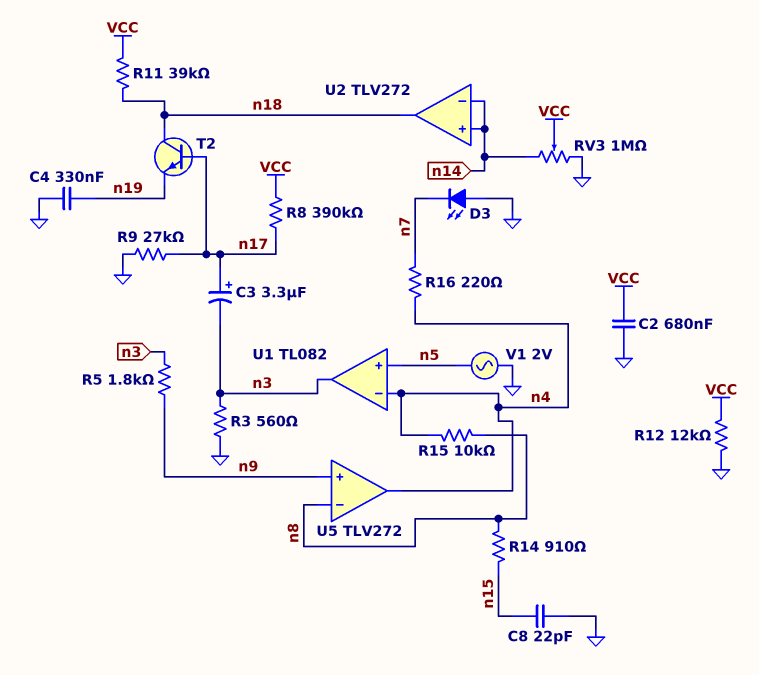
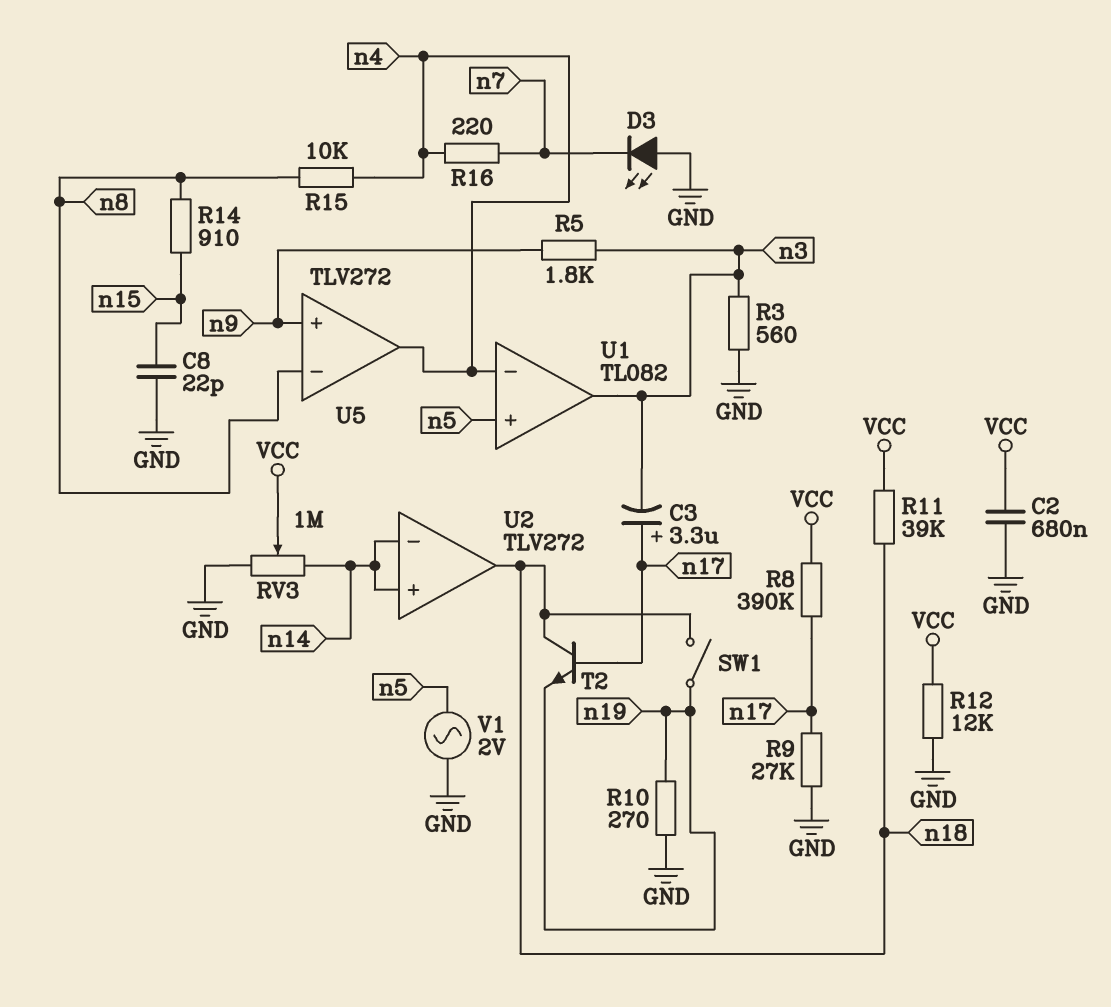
C4: 330nF (GND, n19) -> none
R10: none -> 270 (GND, n19)
SW1: none -> switch (n18, n19)

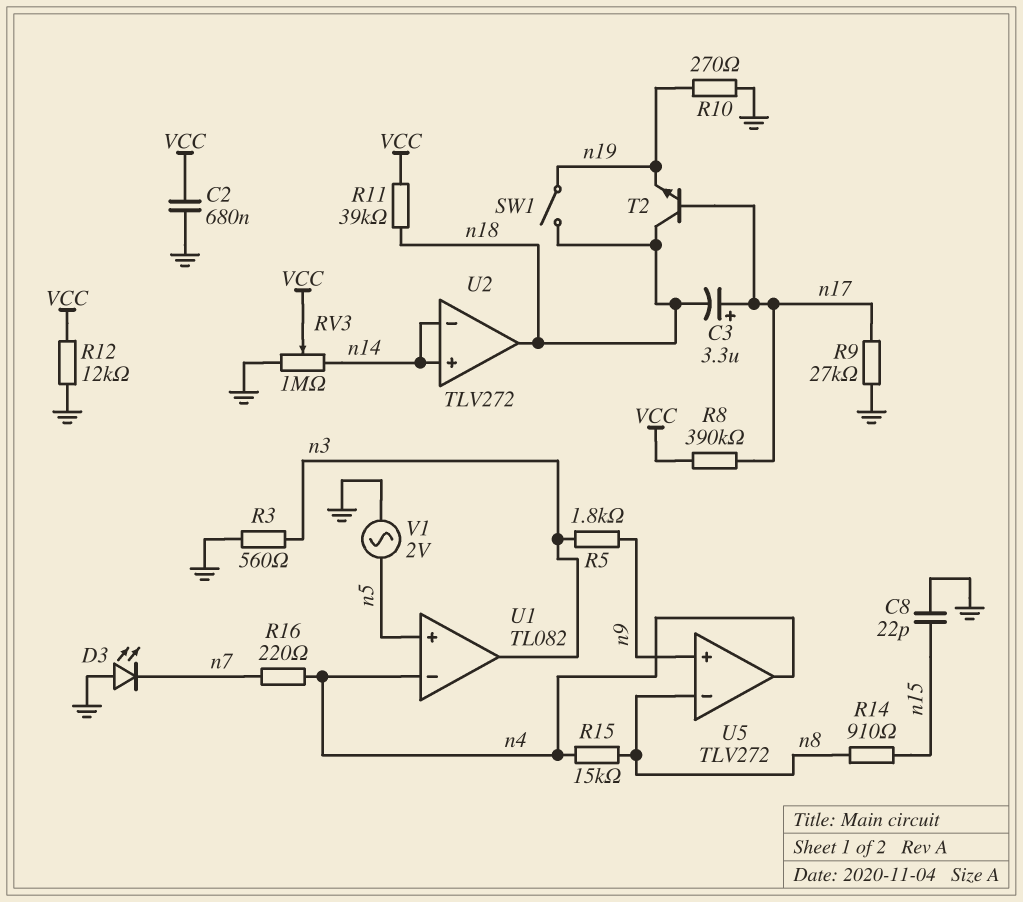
C3: 3.3uF (plus n17, minus n3) -> 3.3uF (plus n17, minus n18)
R15: 10k (n4, n8) -> 15k (n4, n8)

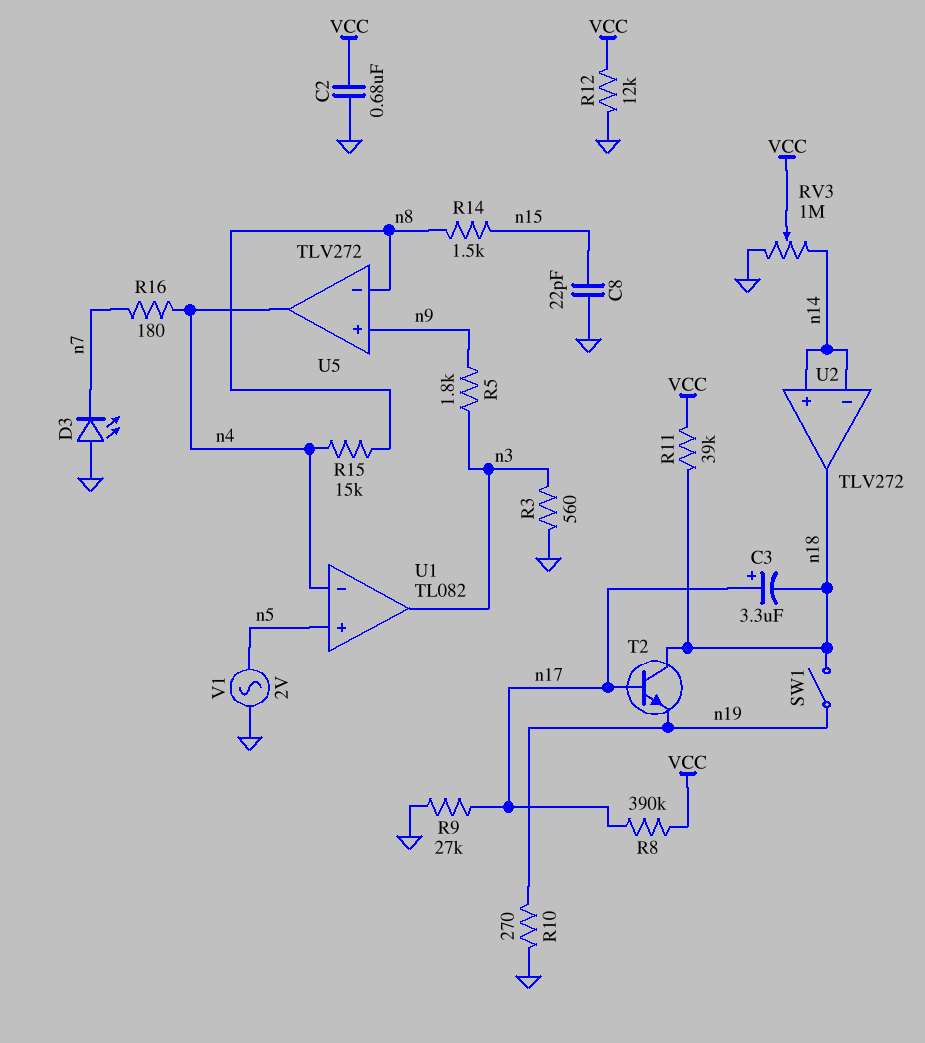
R14: 910 (n8, n15) -> 1.5k (n8, n15)
R16: 220 (n4, n7) -> 180 (n4, n7)

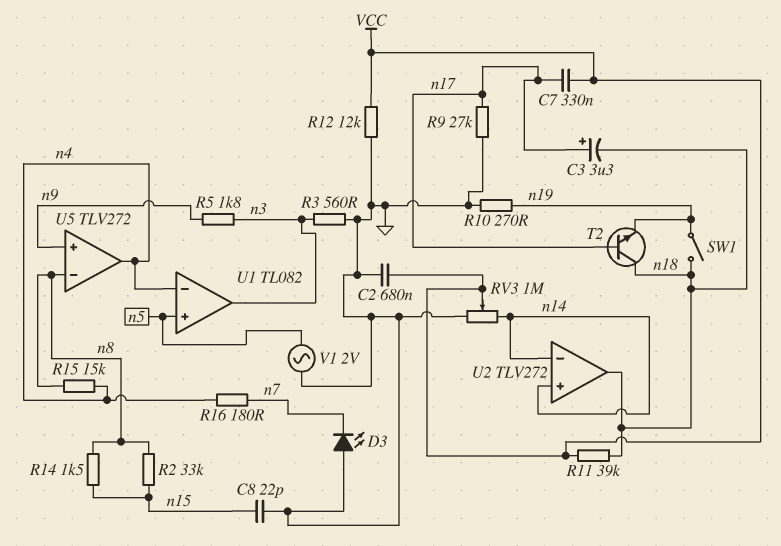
C7: none -> 330nF (VCC, n17)
R2: none -> 33k (n8, n15)
R8: 390k (VCC, n17) -> none

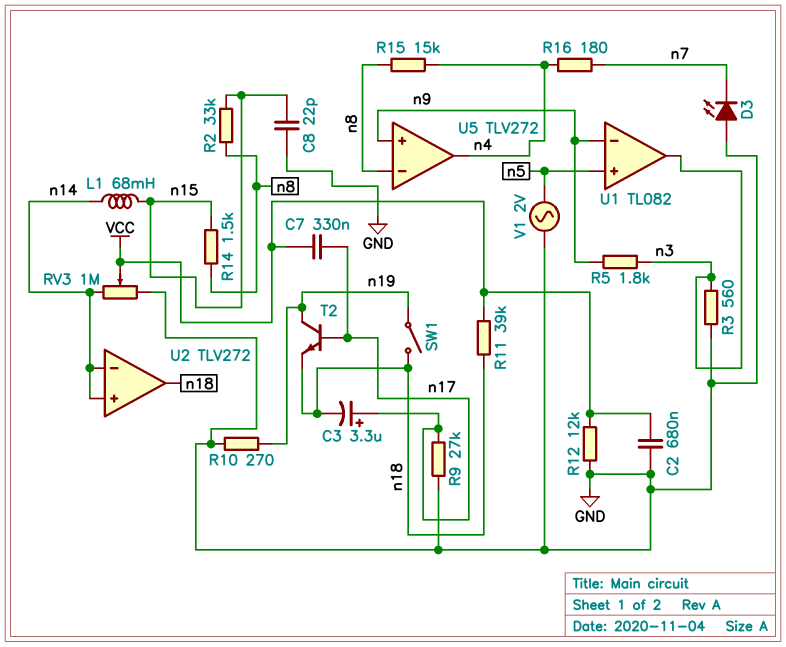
L1: none -> 68mH (n14, n15)
T2: NPN (B n17, C n18, E n19) -> NPN (B n17, C n19, E n18)
U1 pin in-: n4 -> n9

